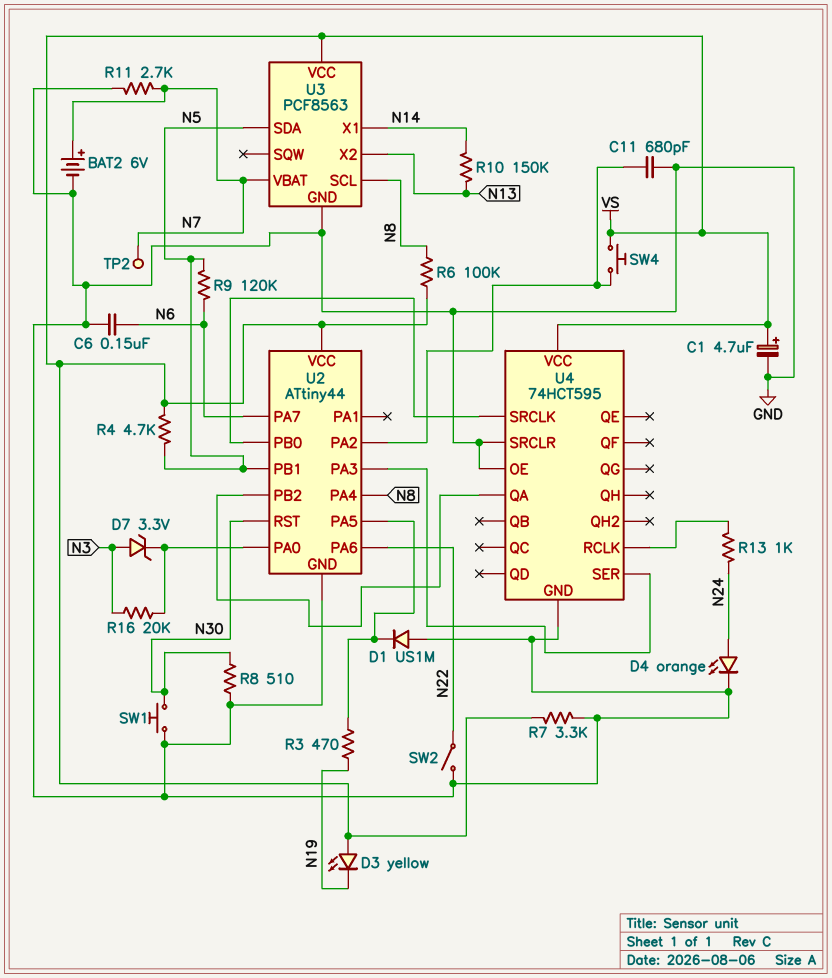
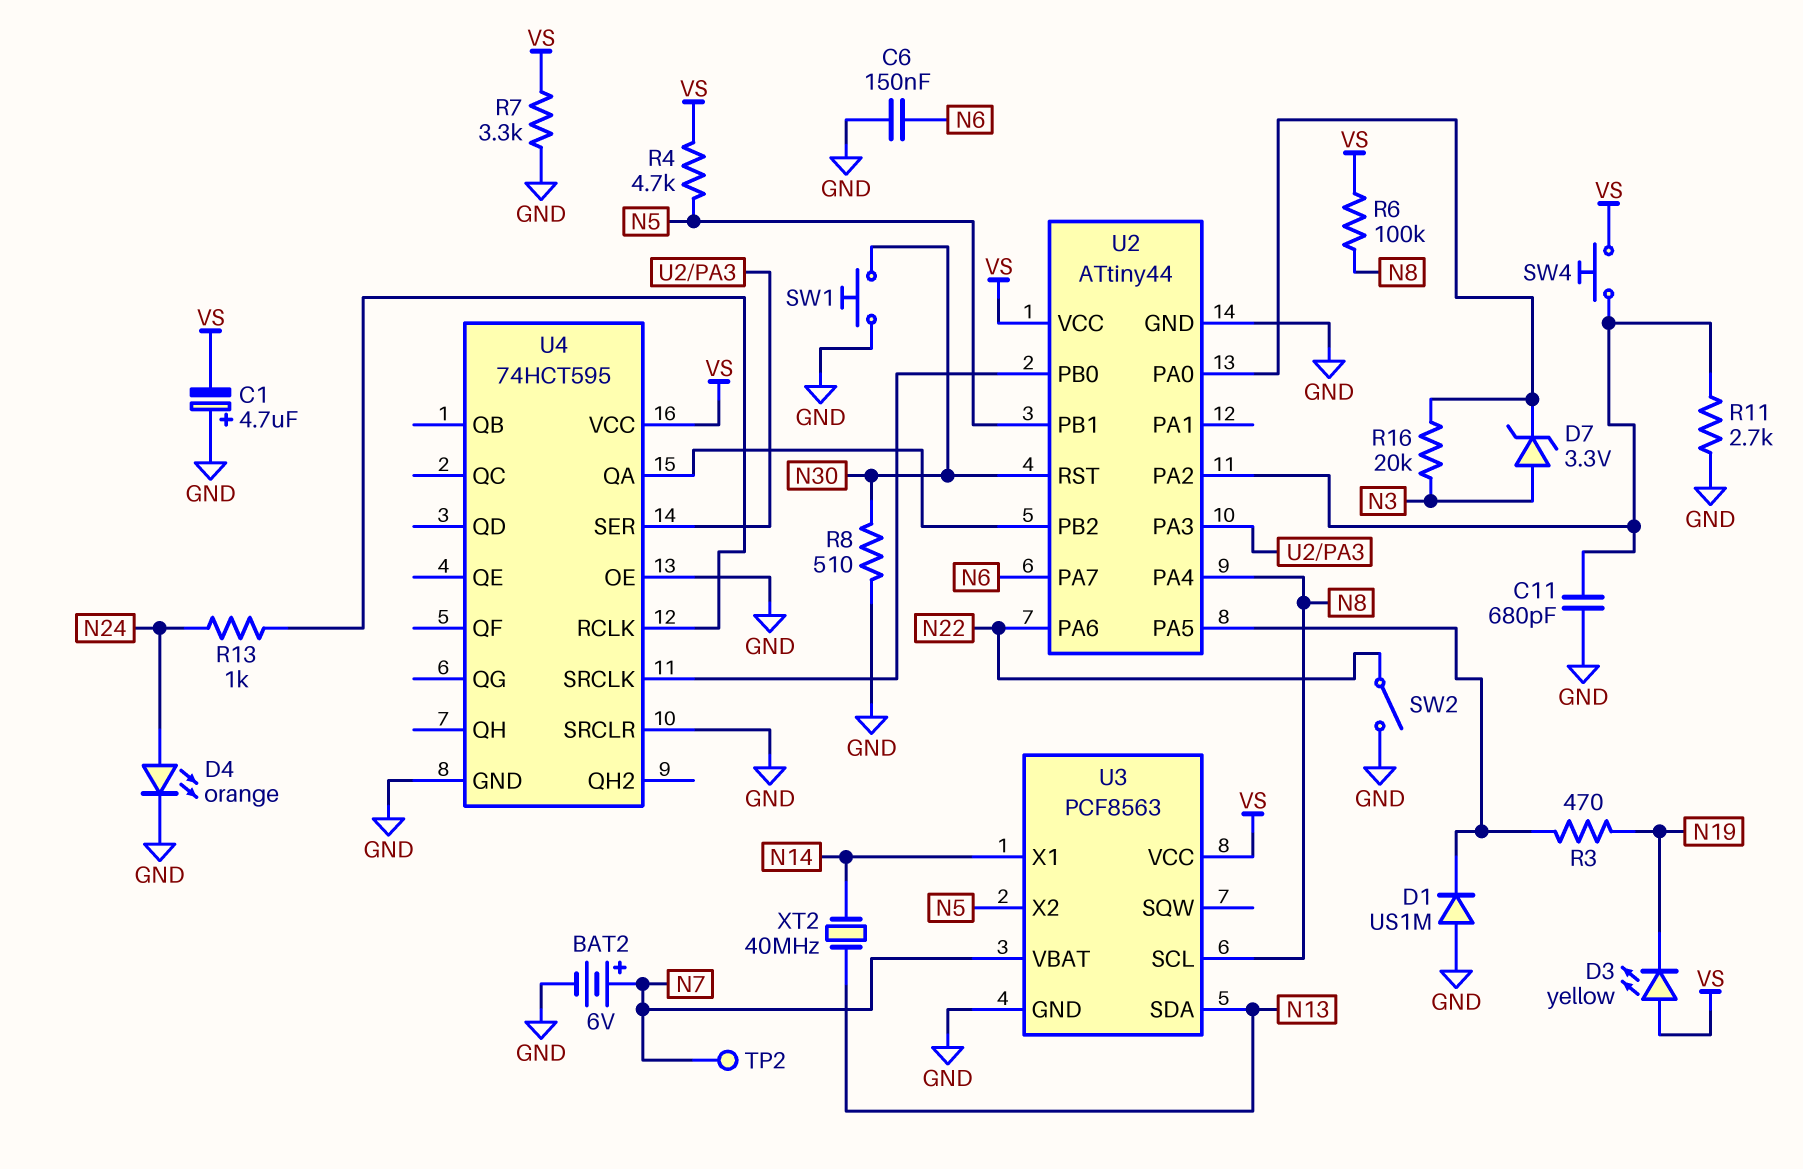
C1: 4.7uF (plus VS, minus GND) -> 4.7uF (plus GND, minus VS)
R9: 120k (N5, N6) -> none
R10: 150k (N13, N14) -> none
R11: 2.7k (GND, N7) -> 2.7k (GND, U2/PA2)
U3 pin SDA: N5 -> N13
U3 pin X2: N13 -> N5
XT2: none -> 40MHz (N13, N14)

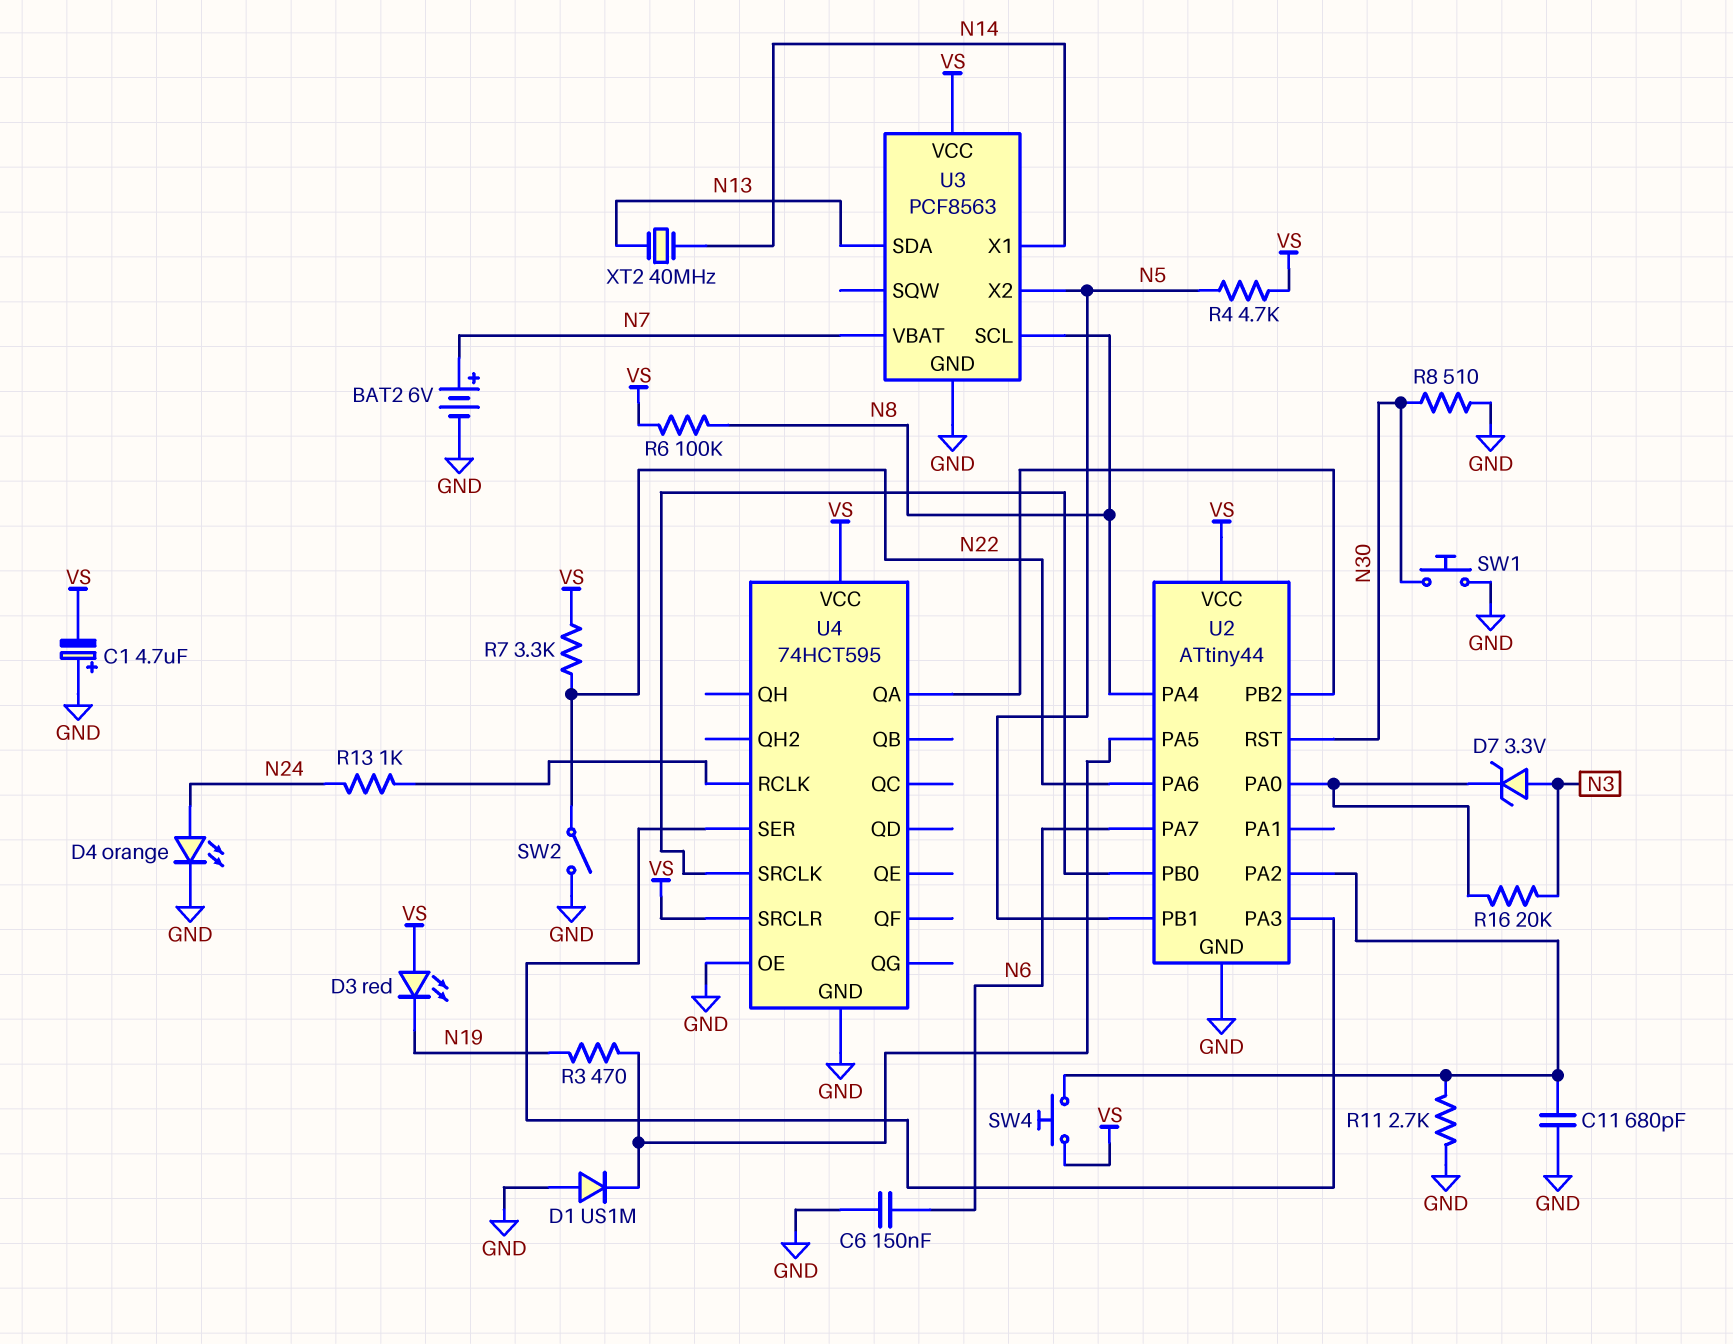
D3: LED yellow (A VS, K N19) -> LED red (A VS, K N19)
R7: 3.3k (GND, VS) -> 3.3k (N22, VS)
TP2: test point (N7) -> none
U4 pin SRCLR: GND -> VS

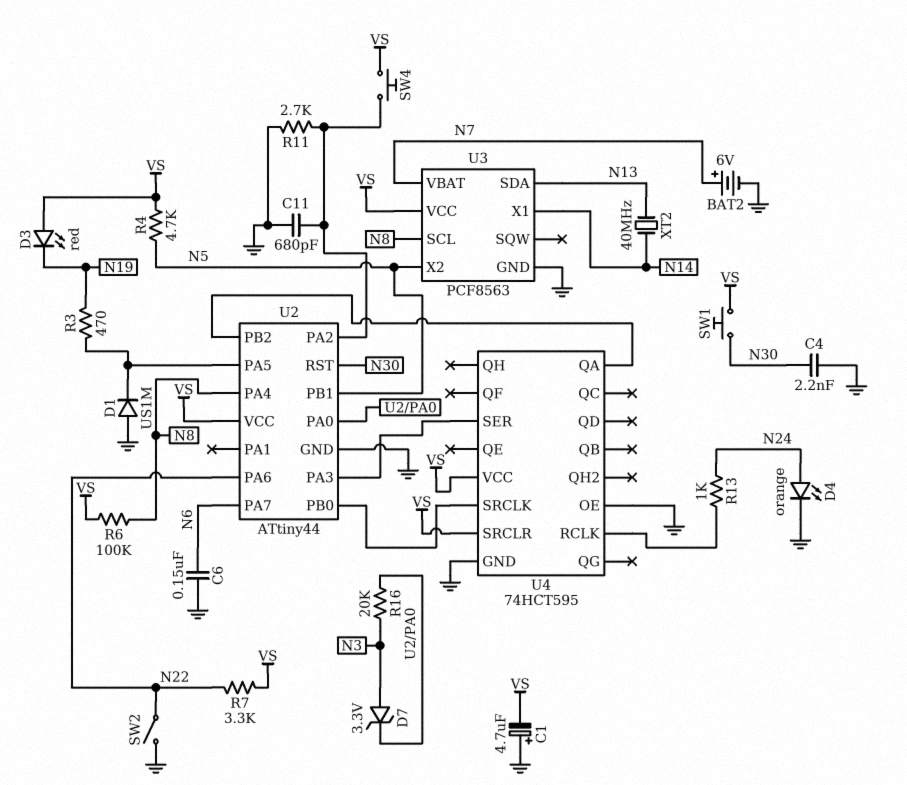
C4: none -> 2.2nF (GND, N30)
R8: 510 (GND, N30) -> none
SW1: button (GND, N30) -> button (N30, VS)

